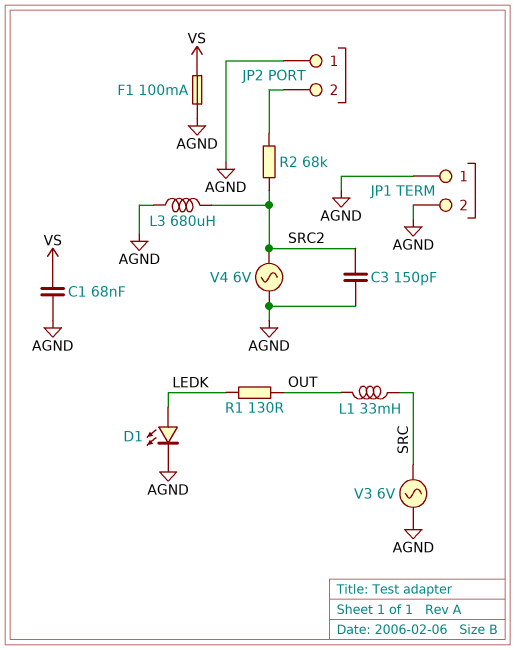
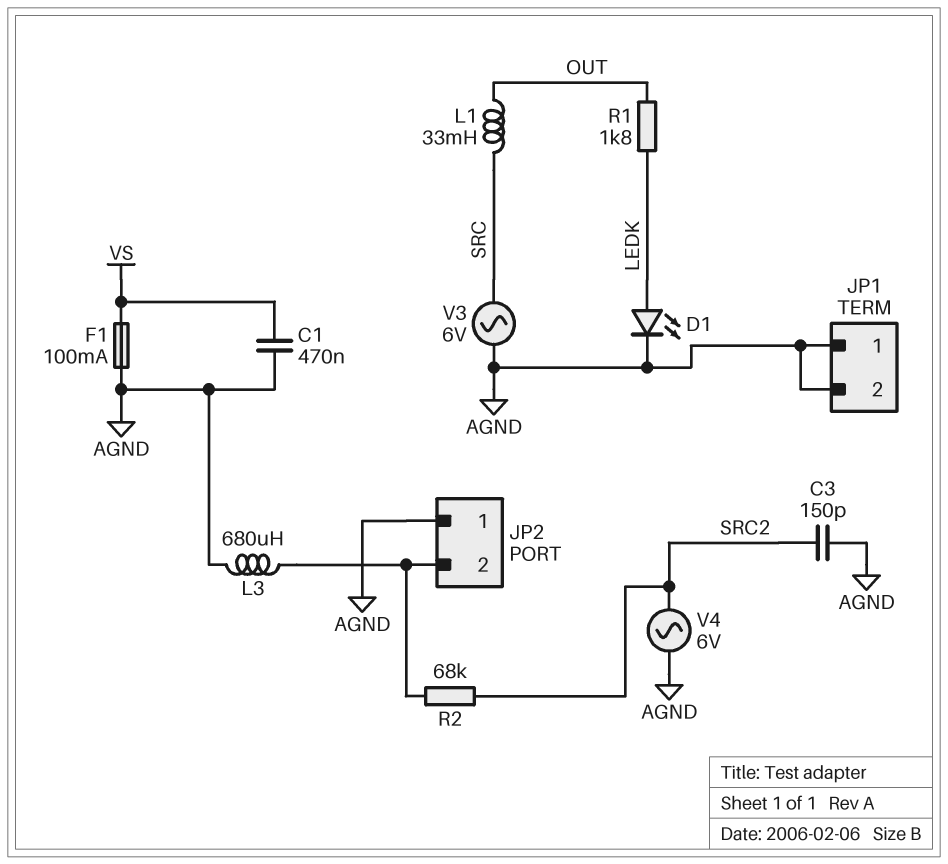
C1: 68nF (AGND, VS) -> 470nF (AGND, VS)
L3: 680uH (AGND, SRC2) -> 680uH (AGND, JP2/2)
R1: 130 (LEDK, OUT) -> 1.8k (LEDK, OUT)

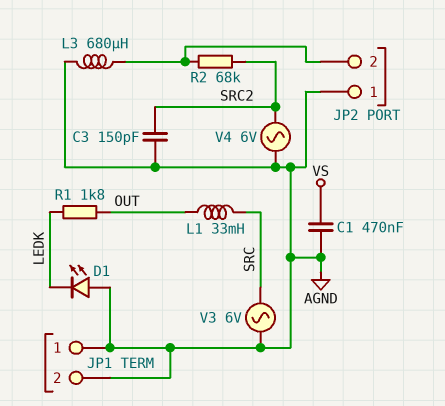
D1: LED (A LEDK, K AGND) -> LED (A AGND, K LEDK)
F1: 100mA (AGND, VS) -> none

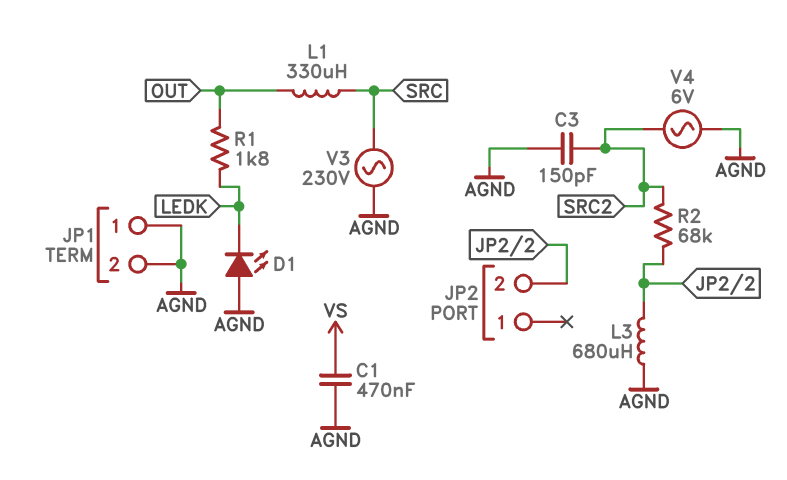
JP2 pin 1: AGND -> none
L1: 33mH (OUT, SRC) -> 330uH (OUT, SRC)
V3: AC 6V (AGND, SRC) -> AC 230V (AGND, SRC)

